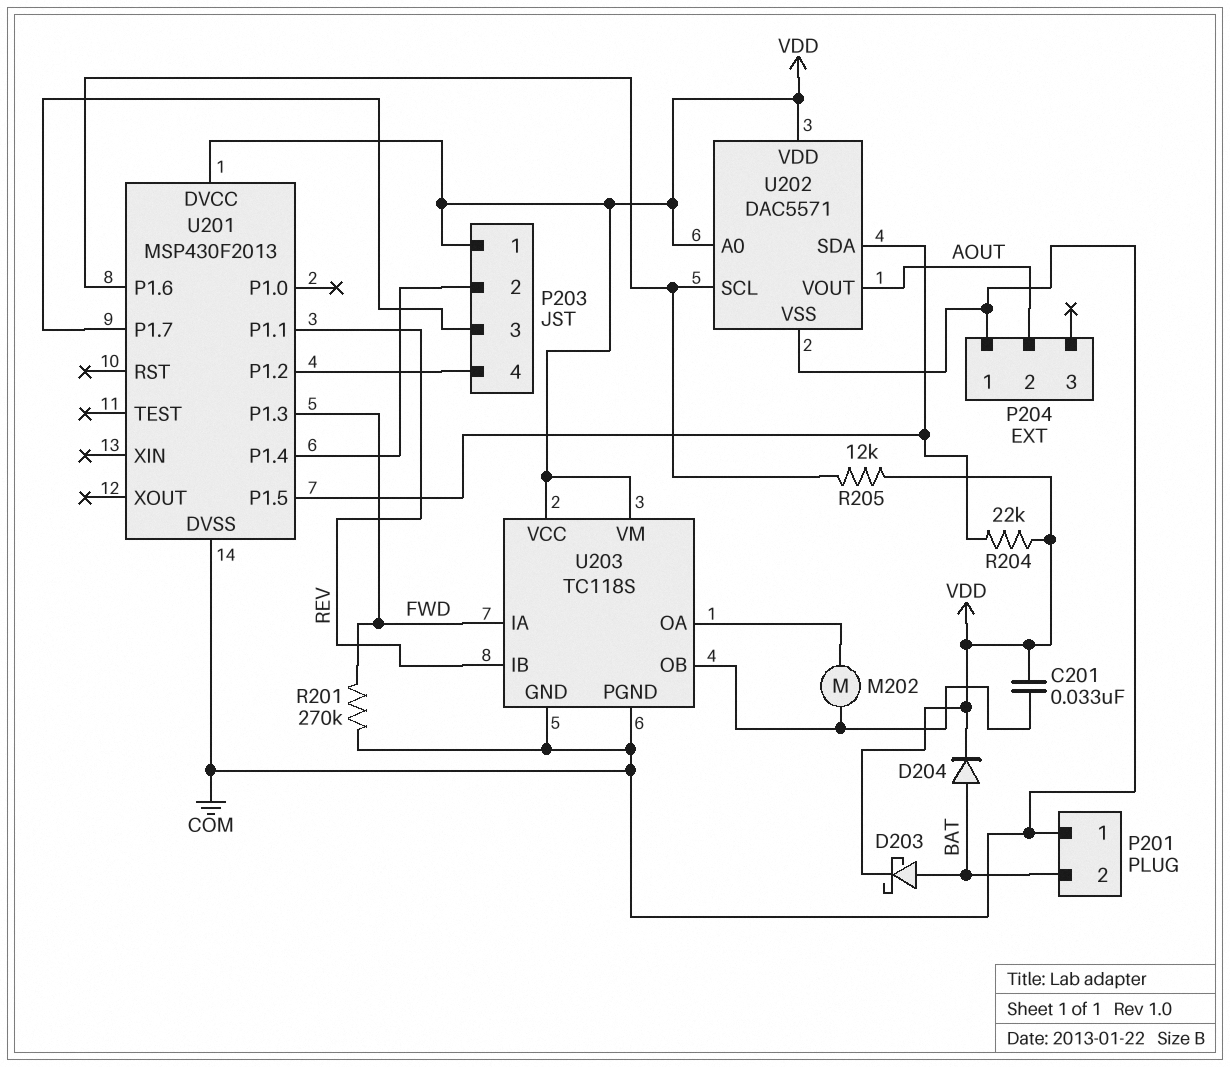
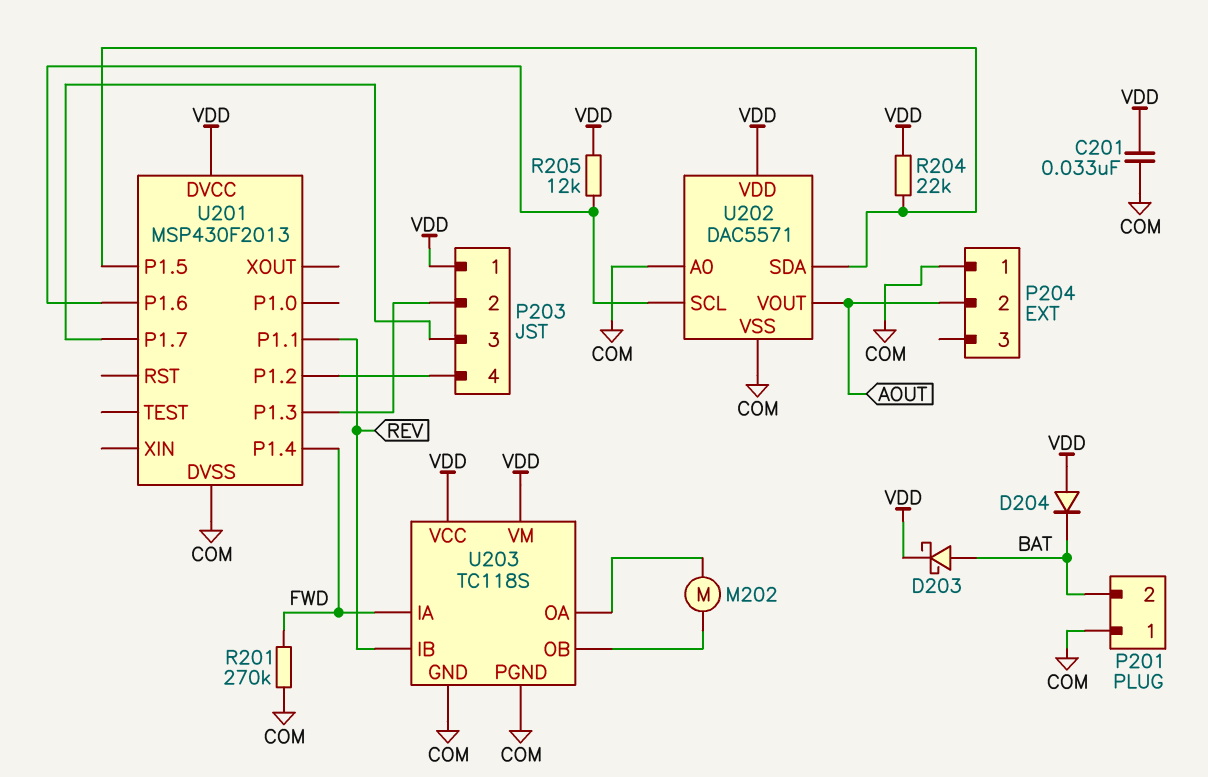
C201: 33nF (U203/OB, VDD) -> 33nF (COM, VDD)
D204: diode (A BAT, K VDD) -> diode (A VDD, K BAT)
U201 pin P1.3: FWD -> P203/2
U201 pin P1.4: P203/2 -> FWD
U202 pin A0: VDD -> COM

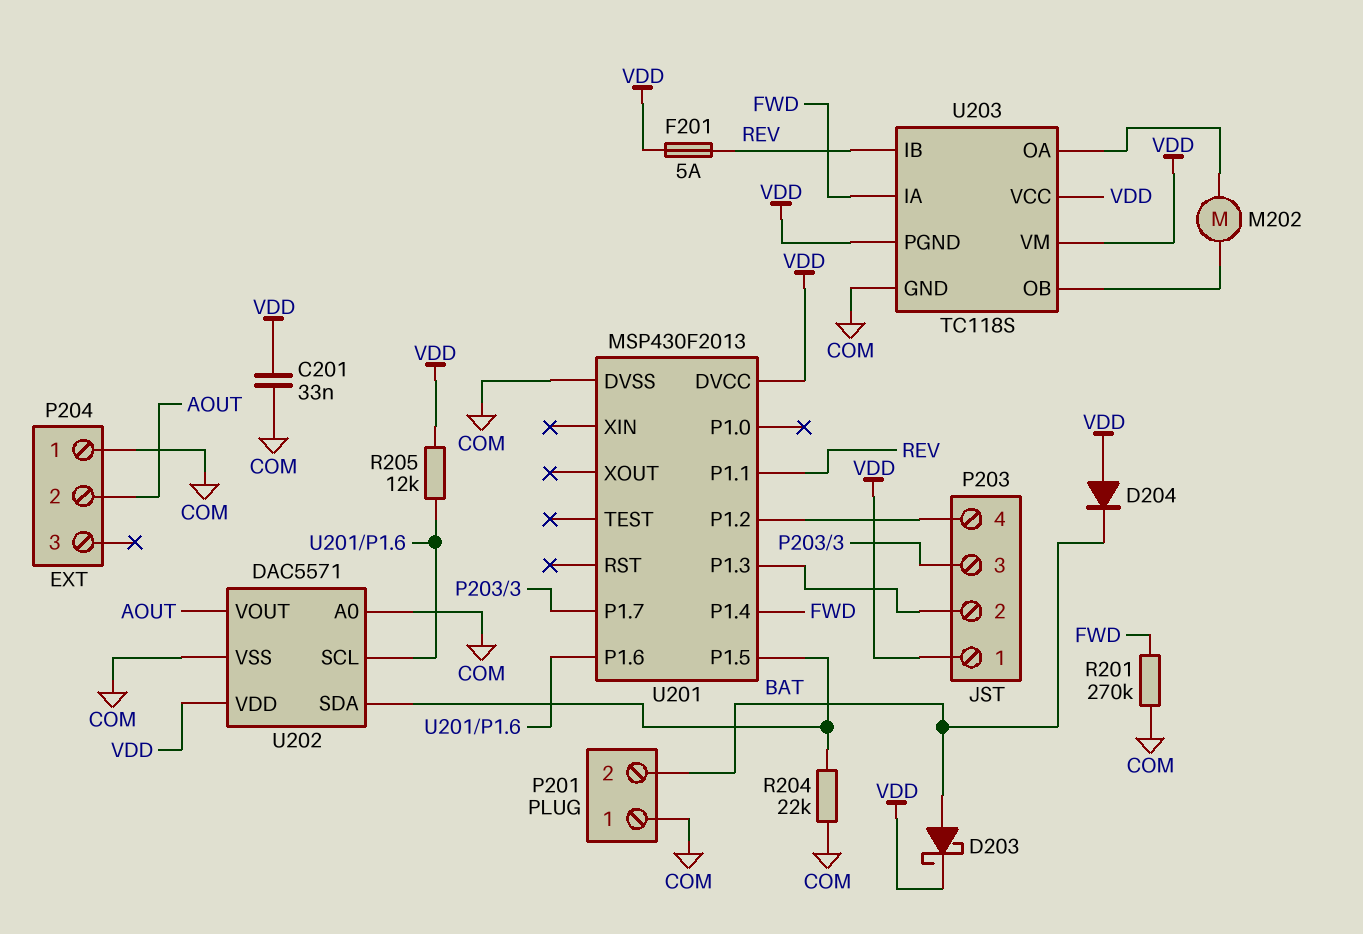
F201: none -> 5A (REV, VDD)
R204: 22k (U201/P1.5, VDD) -> 22k (COM, U201/P1.5)
U203 pin PGND: COM -> VDD

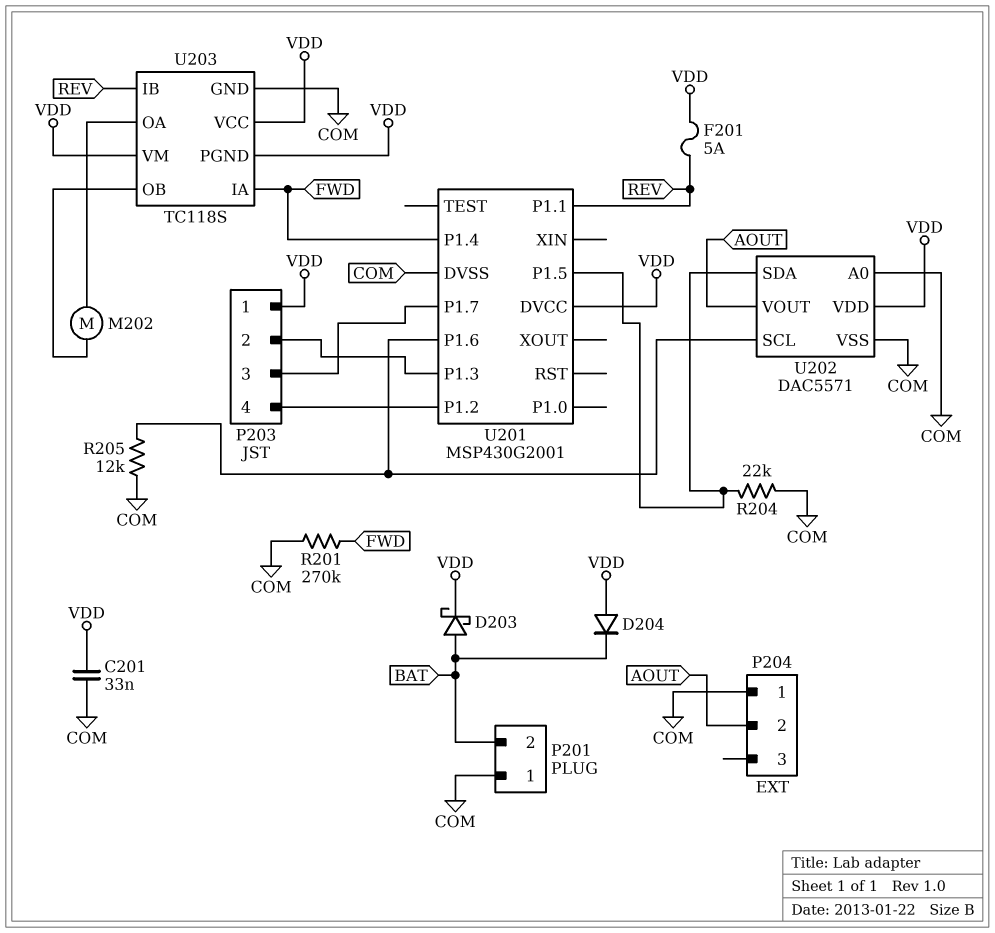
R205: 12k (U201/P1.6, VDD) -> 12k (COM, U201/P1.6)
U201: MSP430F2013 -> MSP430G2001

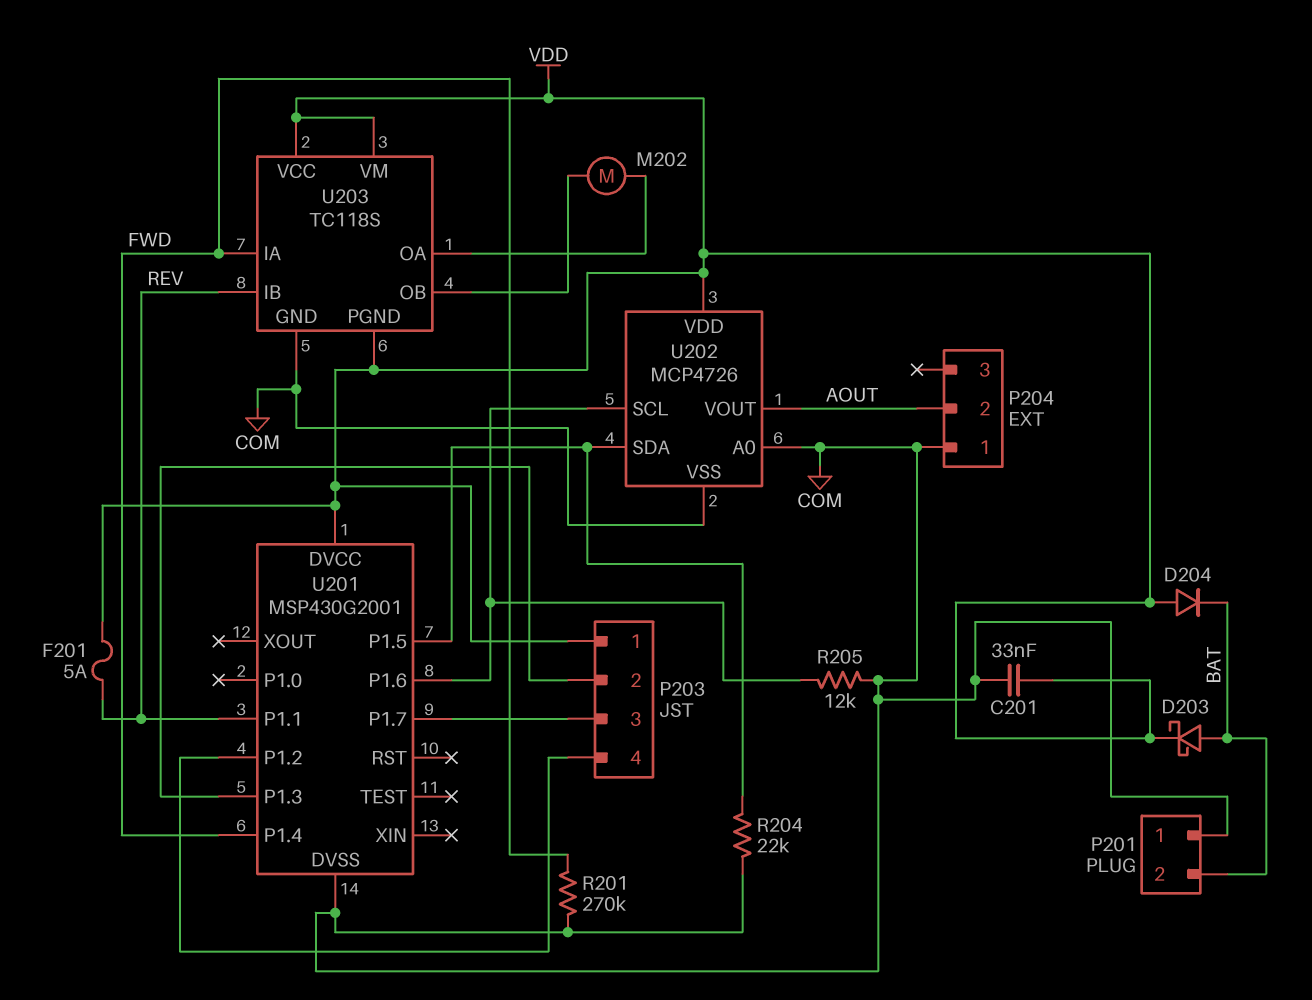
U202: DAC5571 -> MCP4726

